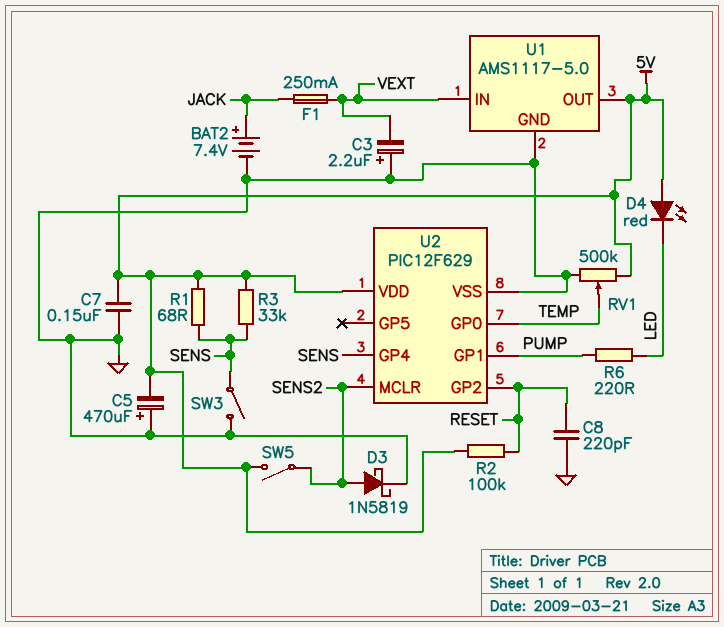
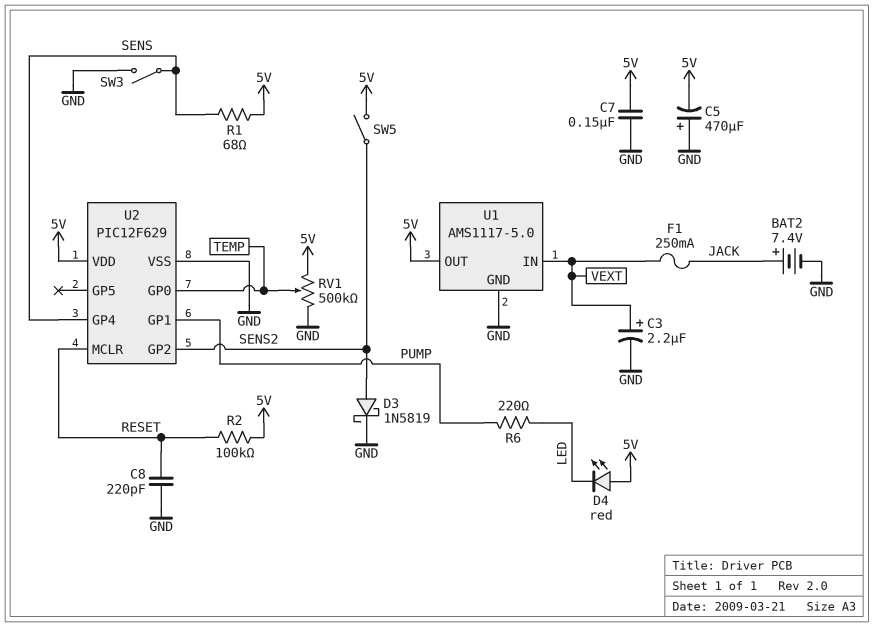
C3: 2.2uF (plus GND, minus VEXT) -> 2.2uF (plus VEXT, minus GND)
R3: 33k (5V, SENS) -> none
U2 pin GP2: RESET -> SENS2
U2 pin MCLR: SENS2 -> RESET

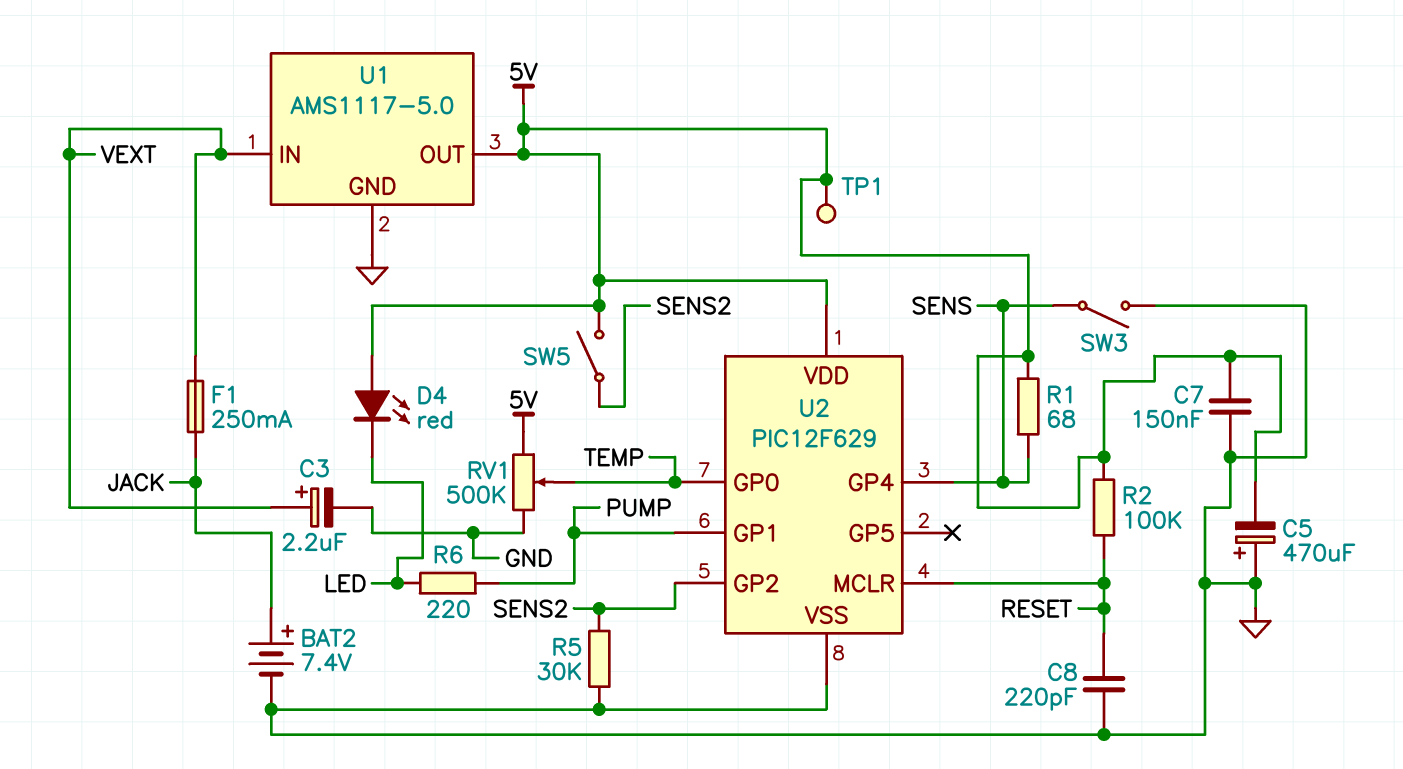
D3: schottky 1N5819 (A SENS2, K GND) -> none
R5: none -> 30k (GND, SENS2)
TP1: none -> test point (5V)

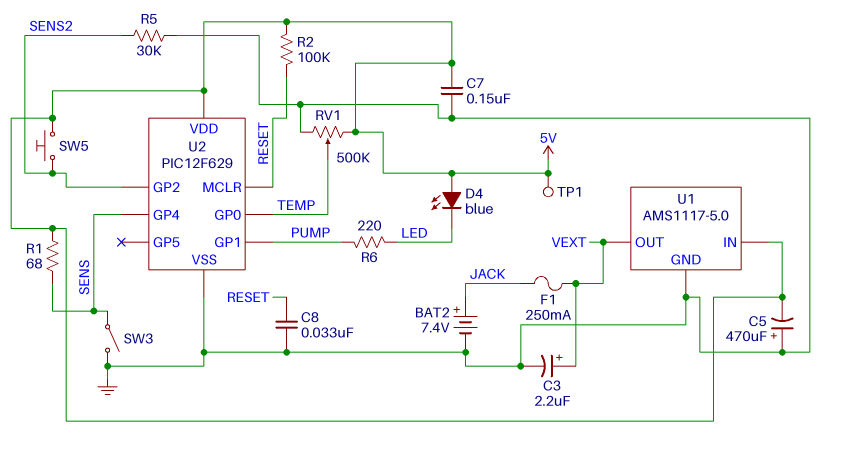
C8: 220pF (GND, RESET) -> 33nF (GND, RESET)
D4: LED red (A 5V, K LED) -> LED blue (A 5V, K LED)
SW5: switch (5V, SENS2) -> button (5V, SENS2)
U1 pin IN: VEXT -> 5V
U1 pin OUT: 5V -> VEXT

